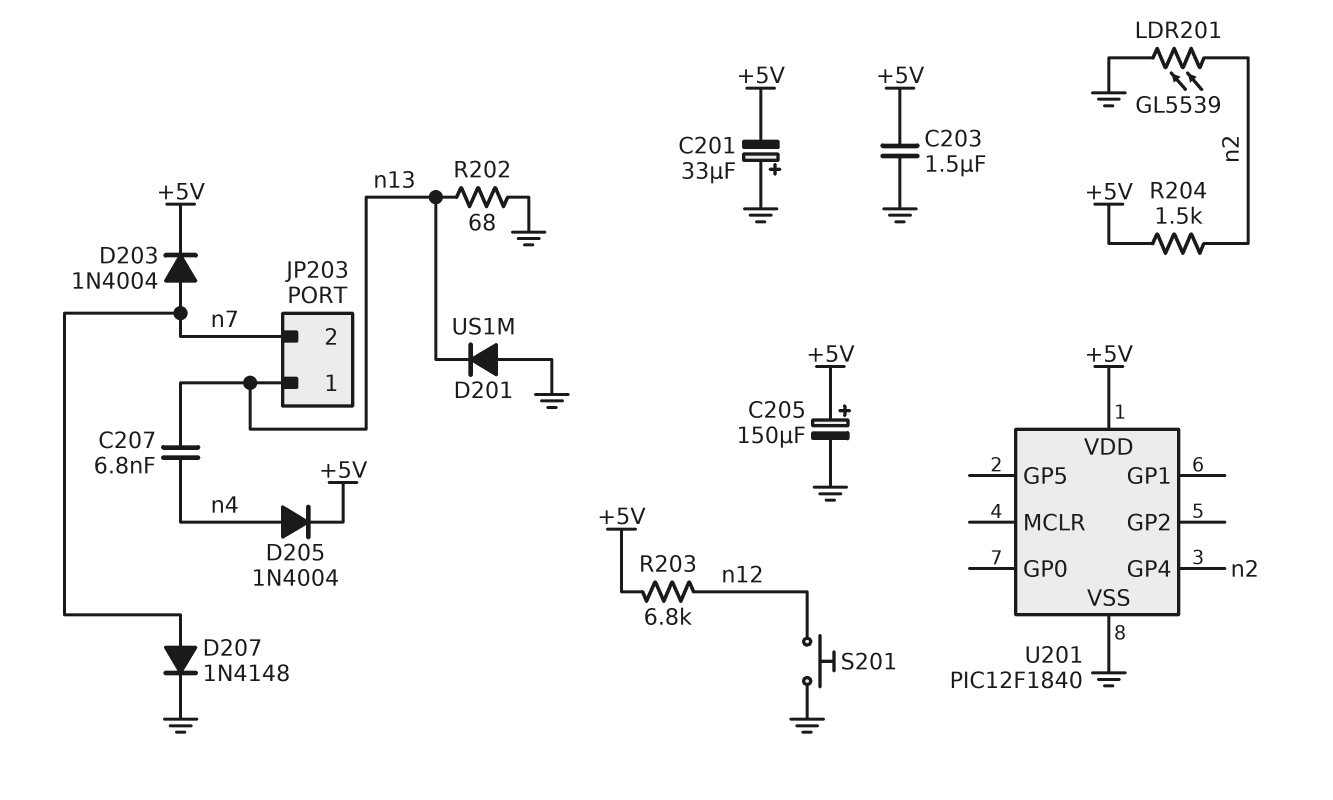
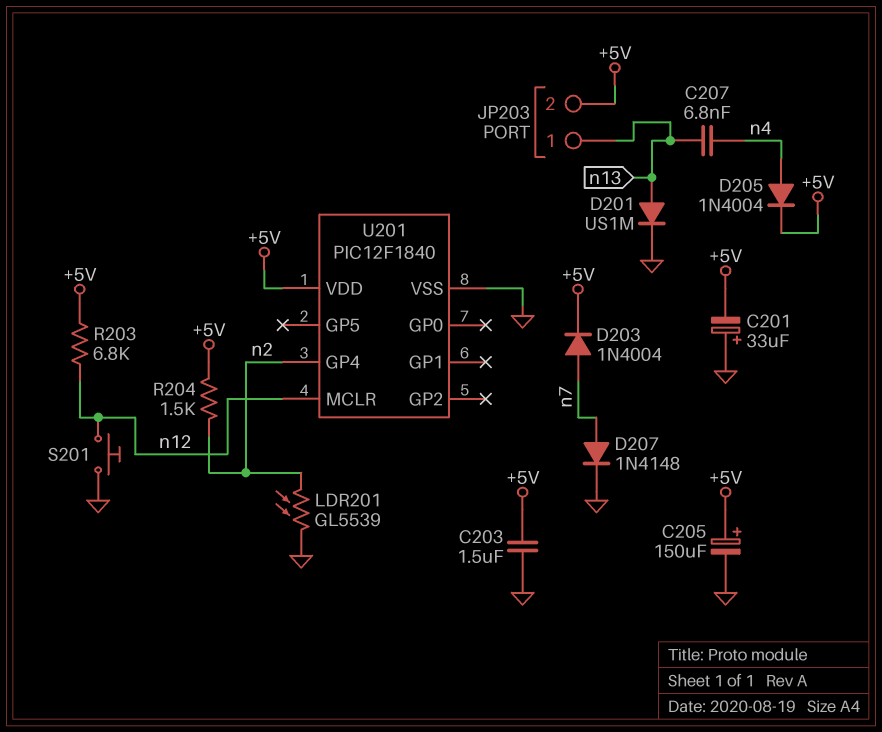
D201: diode US1M (A GND, K n13) -> diode US1M (A n13, K GND)
JP203 pin 2: n7 -> +5V
R202: 68 (GND, n13) -> none
U201 pin MCLR: none -> n12

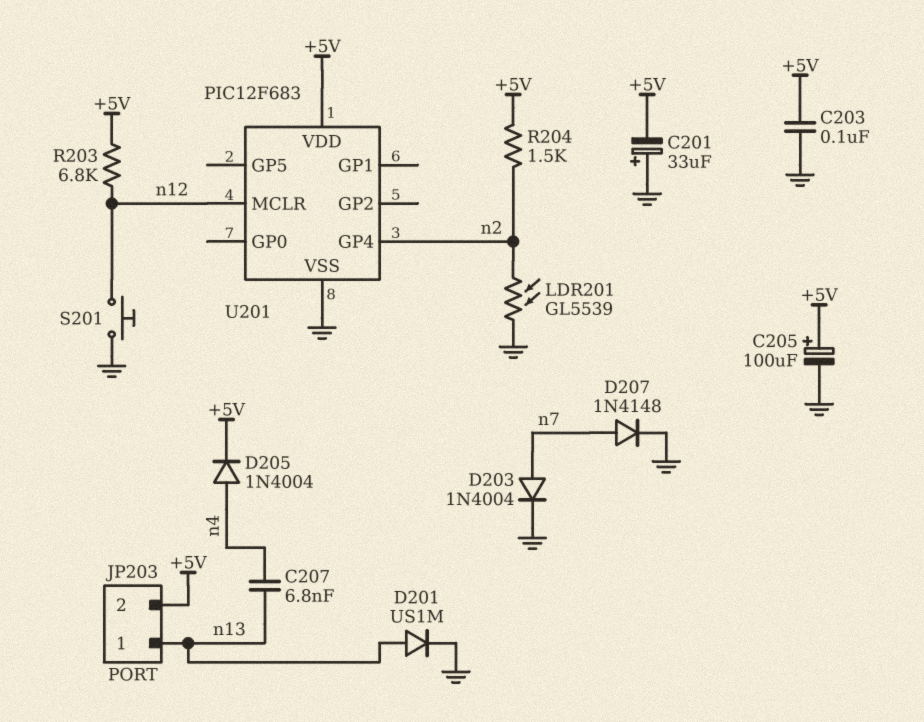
C203: 1.5uF (+5V, GND) -> 100nF (+5V, GND)
C205: 150uF (plus +5V, minus GND) -> 100uF (plus +5V, minus GND)
D203: diode 1N4004 (A n7, K +5V) -> diode 1N4004 (A n7, K GND)
U201: PIC12F1840 -> PIC12F683

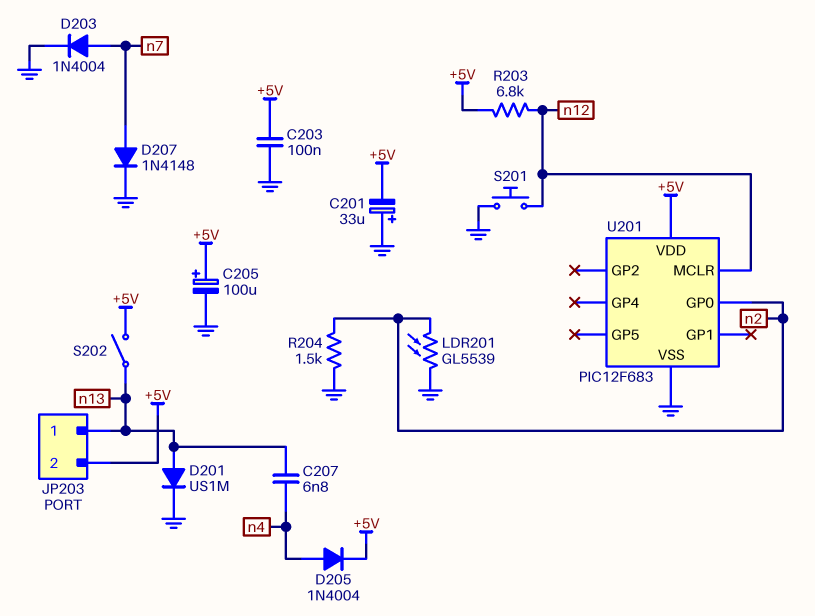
R204: 1.5k (+5V, n2) -> 1.5k (GND, n2)
S202: none -> switch (+5V, n13)
U201 pin GP0: none -> n2
U201 pin GP4: n2 -> none

